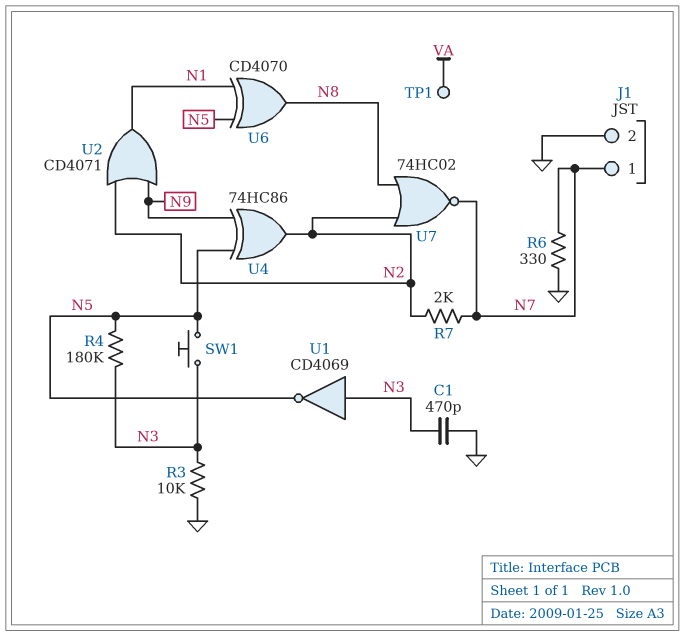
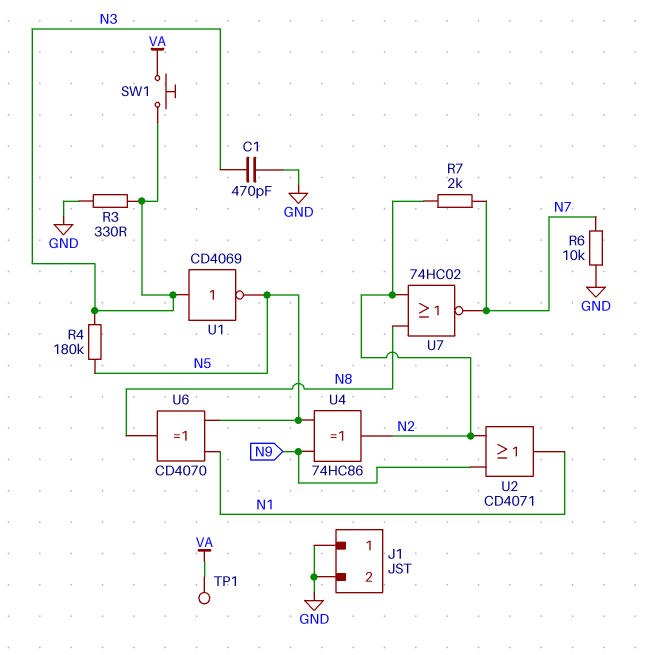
J1 pin 1: N7 -> GND
R3: 10k (GND, N3) -> 330 (GND, N3)
R6: 330 (GND, N7) -> 10k (GND, N7)
SW1: button (N3, N5) -> button (N3, VA)

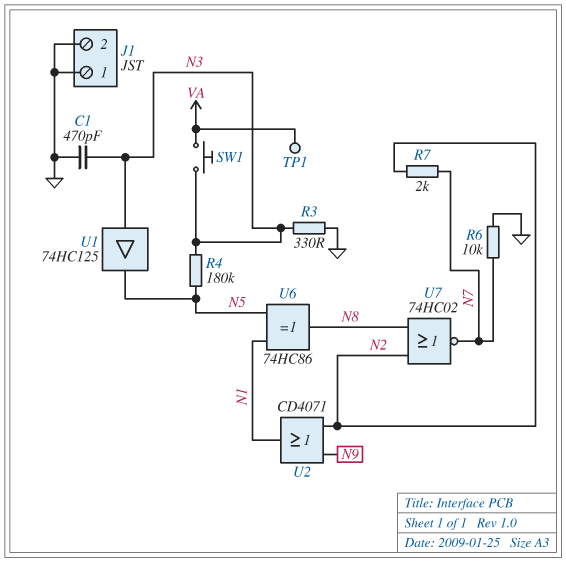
U1: NOT CD4069 (in N3, out N5) -> buffer 74HC125 (in N3, out N5)
U4: XOR 74HC86 (in N5, in N9, out N2) -> none
U6: XOR CD4070 (in N1, in N5, out N8) -> XOR 74HC86 (in N1, in N5, out N8)

